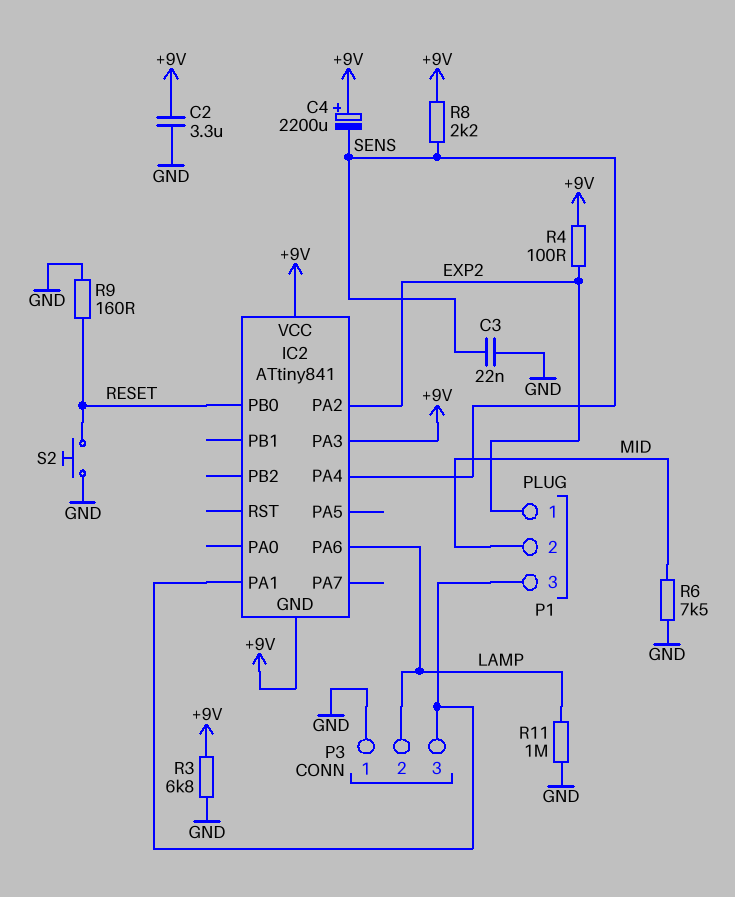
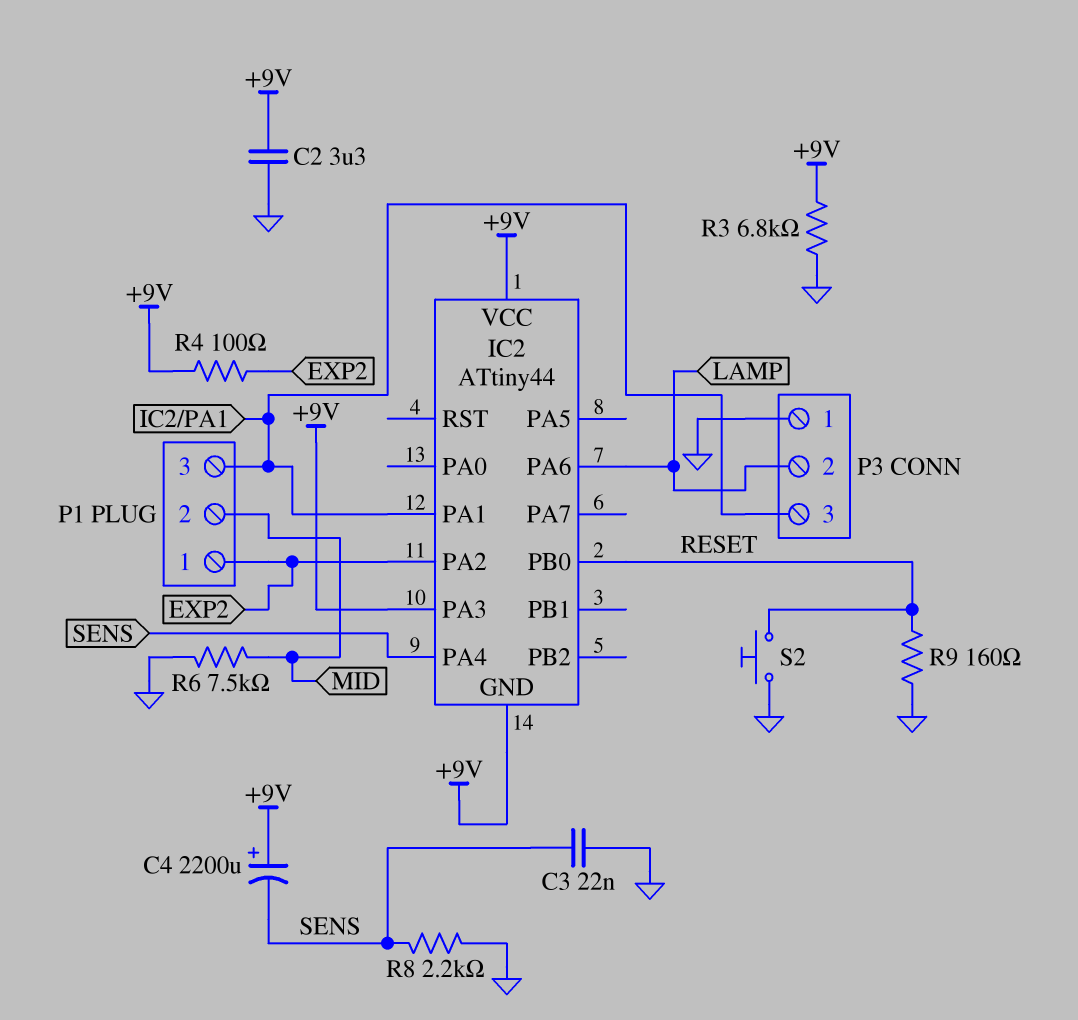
IC2: ATtiny841 -> ATtiny44
R8: 2.2k (+9V, SENS) -> 2.2k (GND, SENS)
R11: 1M (GND, LAMP) -> none

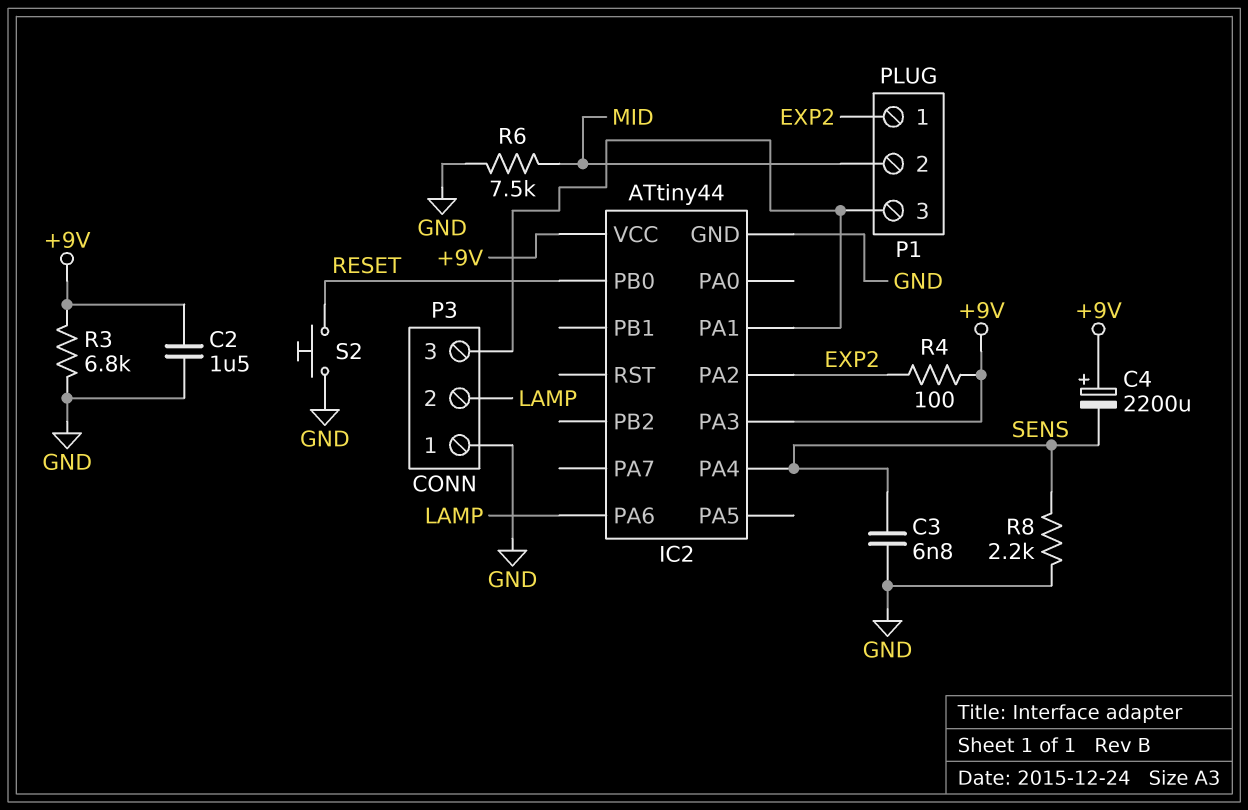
C2: 3.3uF (+9V, GND) -> 1.5uF (+9V, GND)
C3: 22nF (GND, SENS) -> 6.8nF (GND, SENS)
IC2 pin GND: +9V -> GND
R9: 160 (GND, RESET) -> none

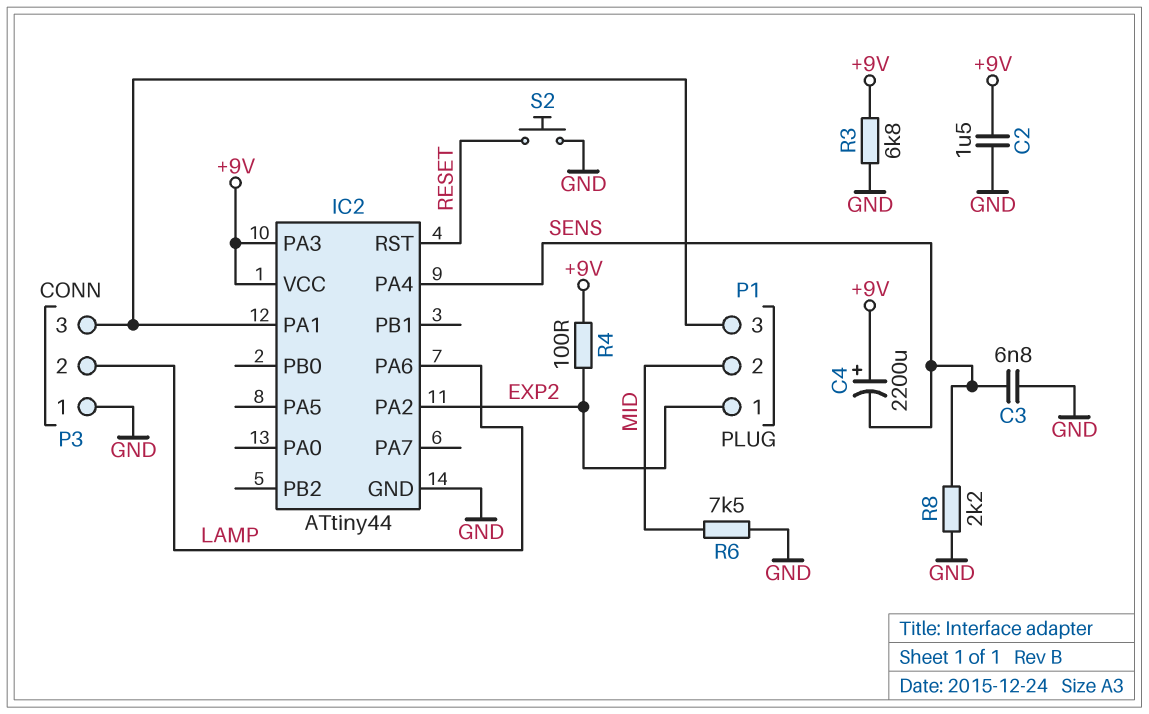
IC2 pin PB0: RESET -> none
IC2 pin RST: none -> RESET

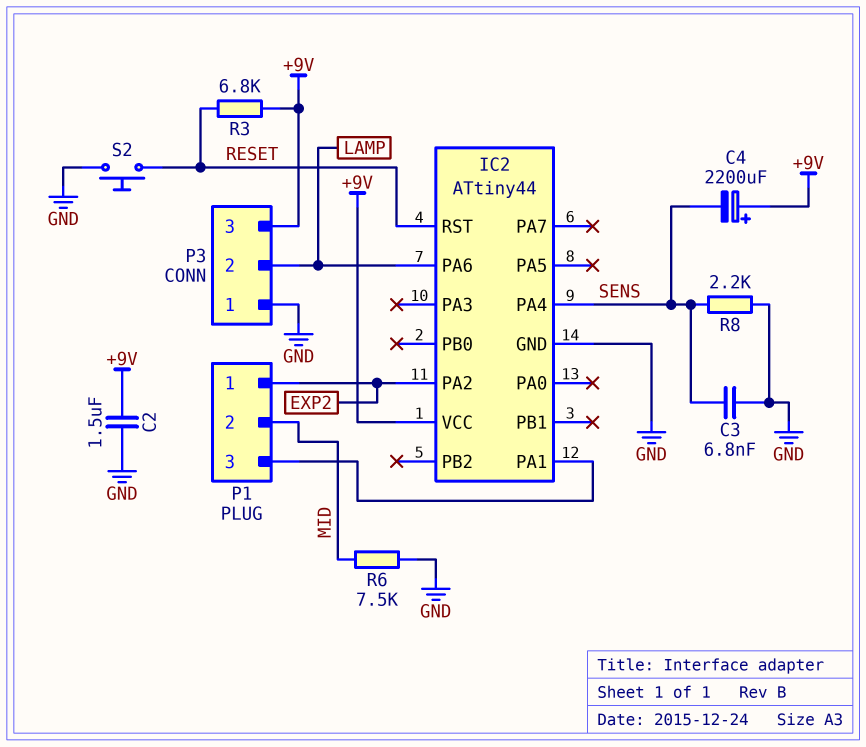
IC2 pin PA3: +9V -> none
P3 pin 3: IC2/PA1 -> +9V
R3: 6.8k (+9V, GND) -> 6.8k (+9V, RESET)
R4: 100 (+9V, EXP2) -> none

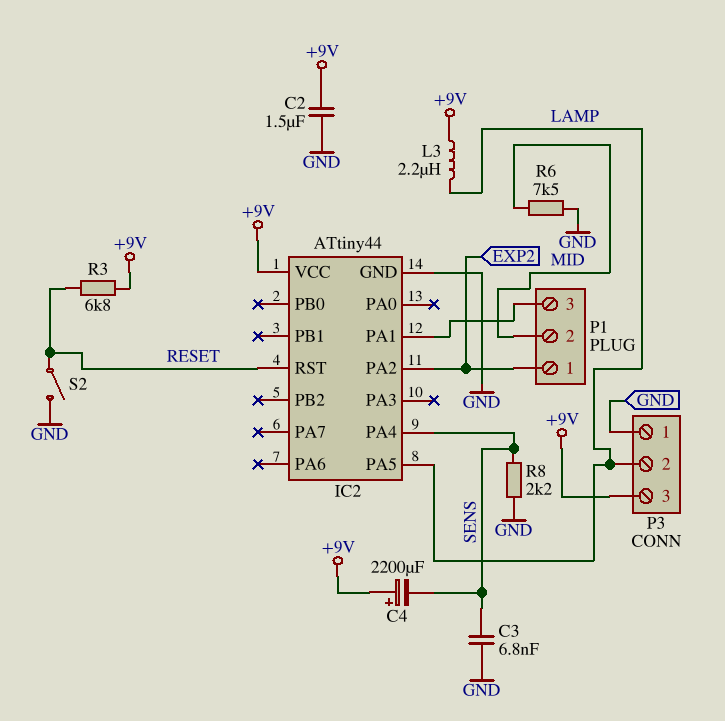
IC2 pin PA5: none -> LAMP
IC2 pin PA6: LAMP -> none
L3: none -> 2.2uH (+9V, LAMP)
S2: button (GND, RESET) -> switch (GND, RESET)

